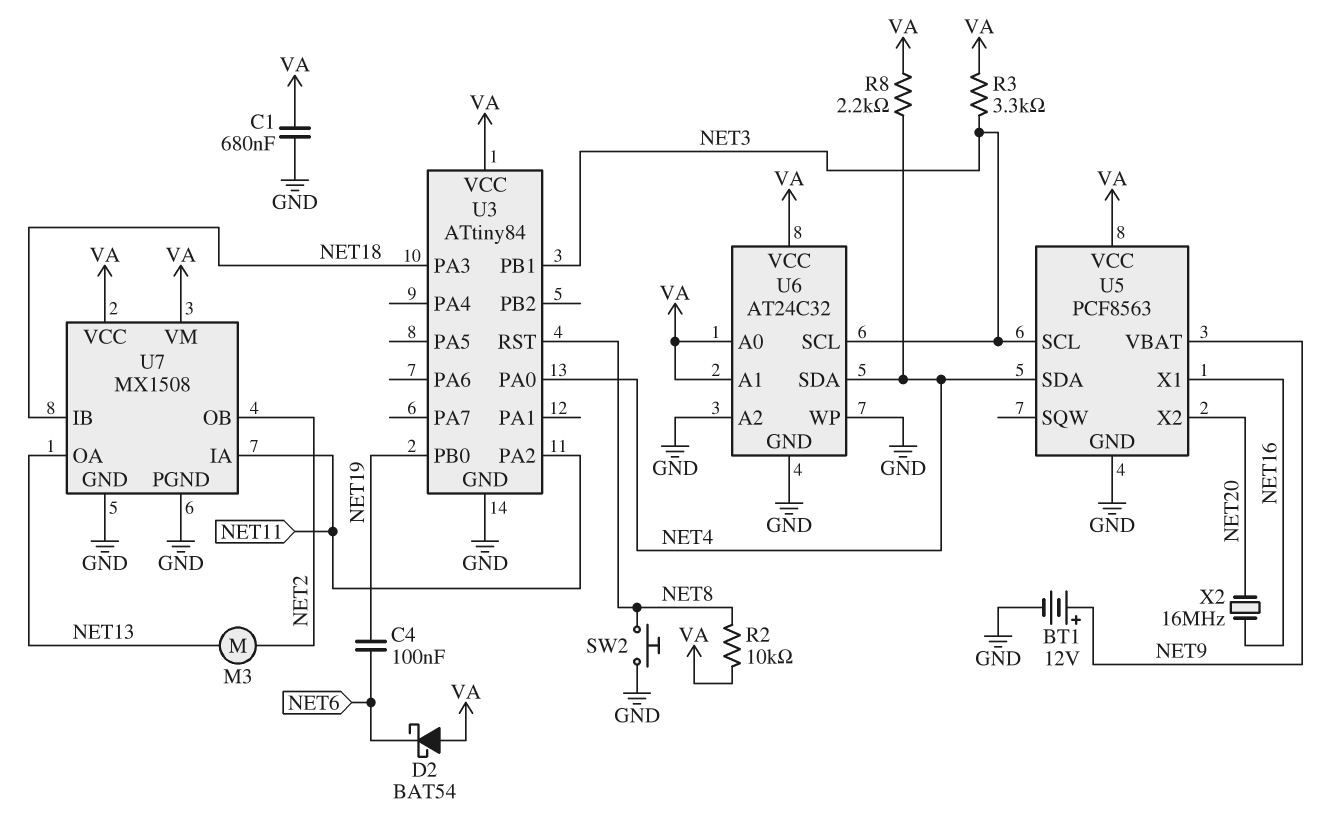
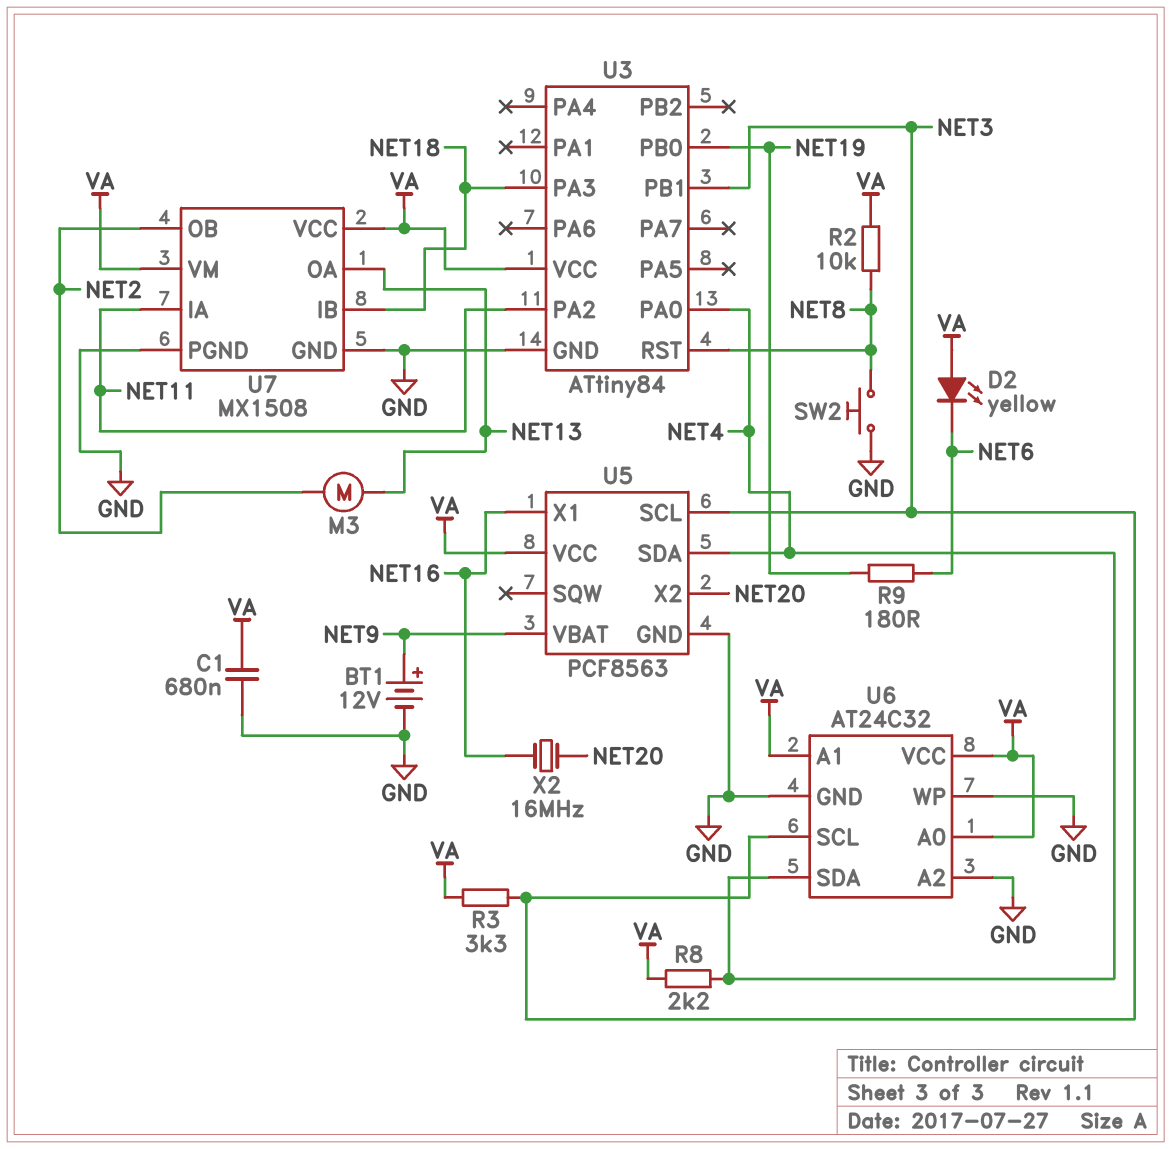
C4: 100nF (NET6, NET19) -> none
D2: schottky BAT54 (A VA, K NET6) -> LED yellow (A VA, K NET6)
R9: none -> 180 (NET6, NET19)

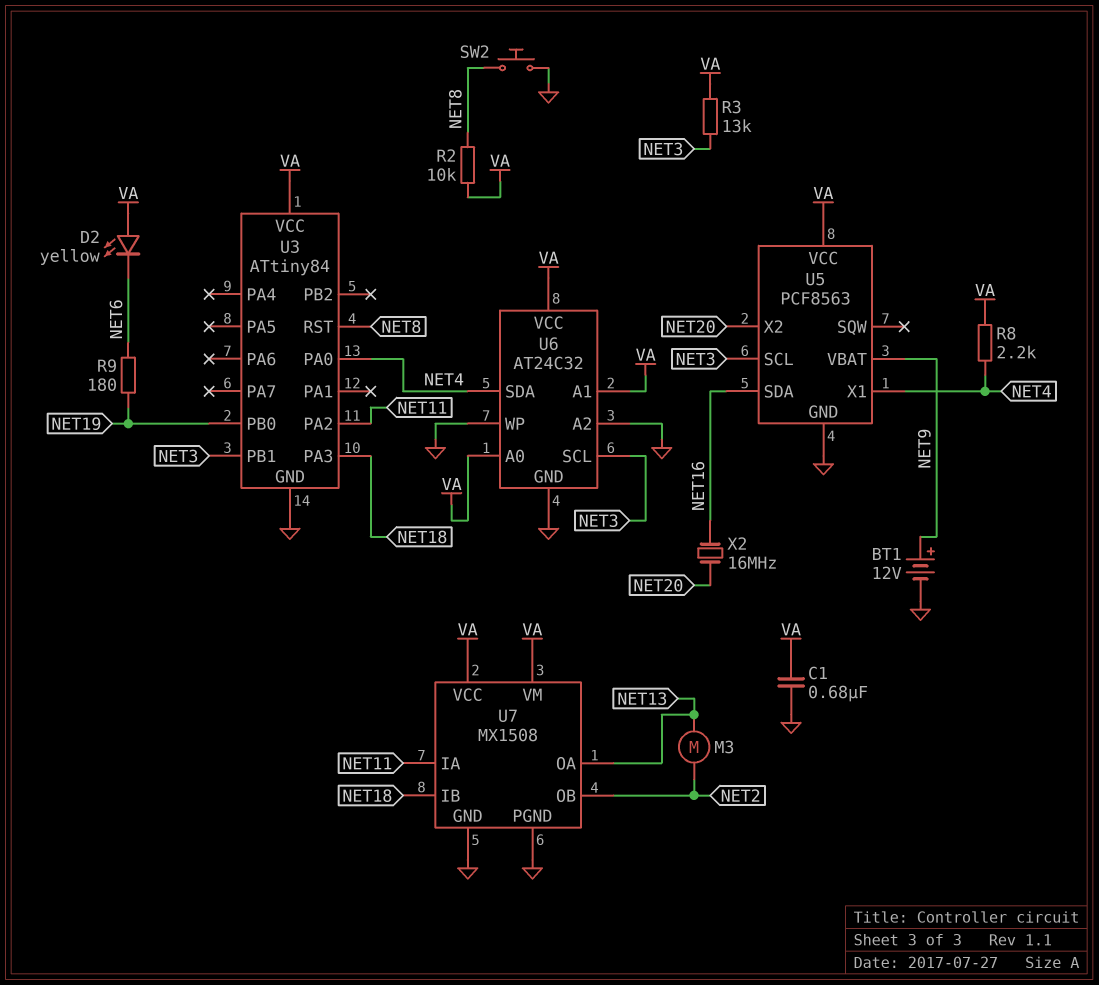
R3: 3.3k (NET3, VA) -> 13k (NET3, VA)
U5 pin SDA: NET4 -> NET16
U5 pin X1: NET16 -> NET4

